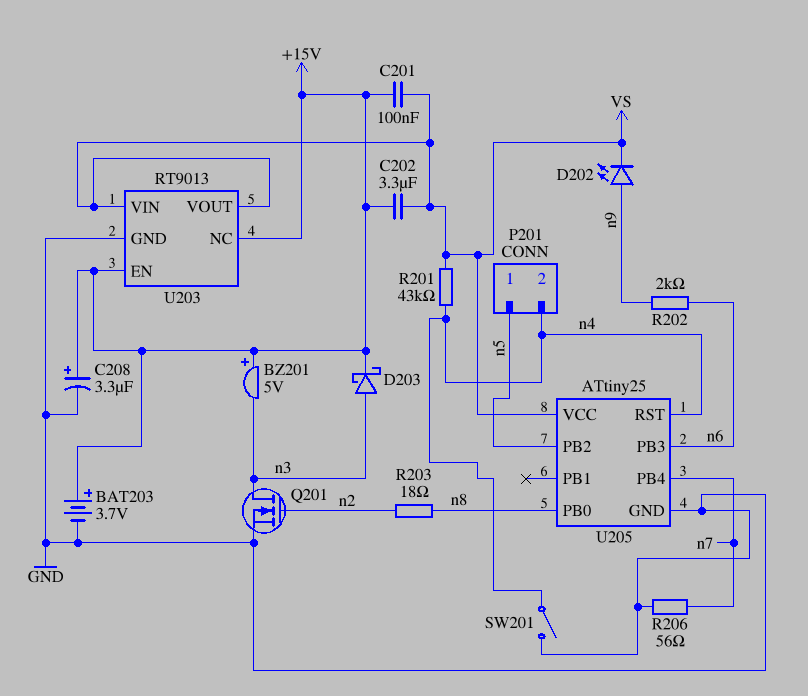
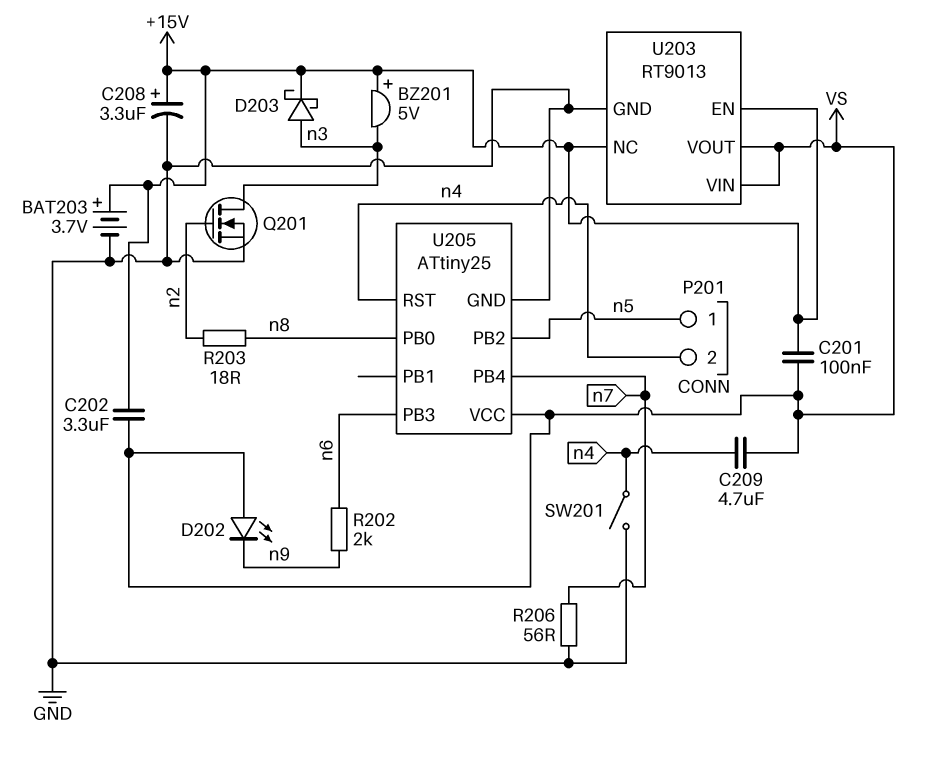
C209: none -> 4.7uF (VS, n4)
D202: LED (A n9, K VS) -> LED (A VS, K n9)
R201: 43k (VS, n4) -> none

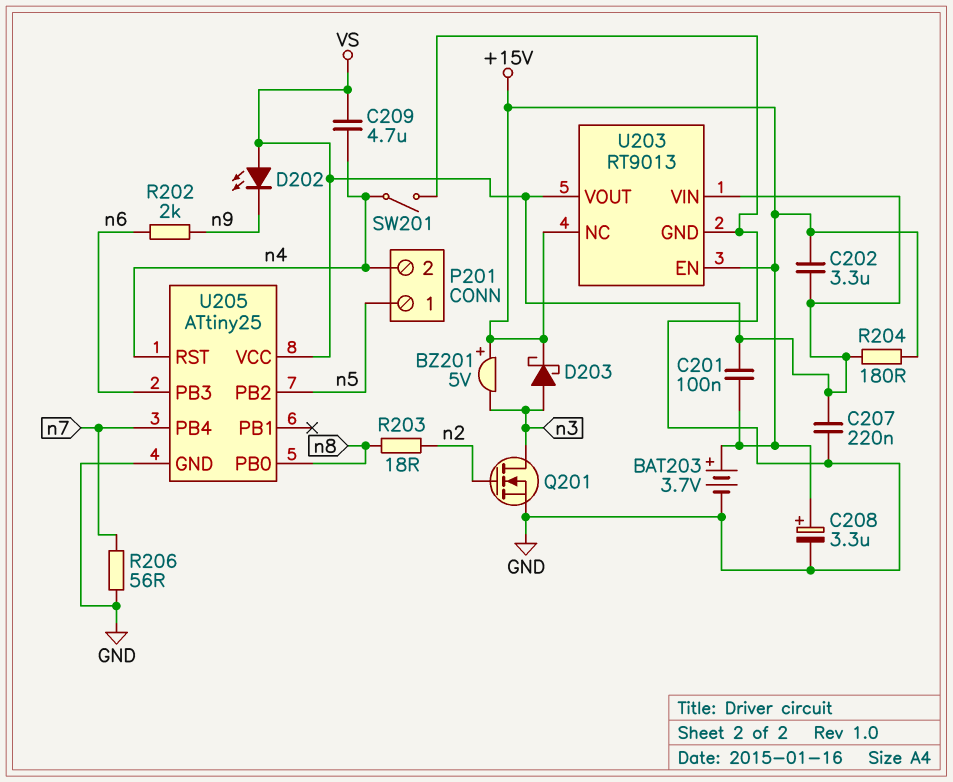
C207: none -> 220nF (GND, VS)
R204: none -> 180 (+15V, VS)

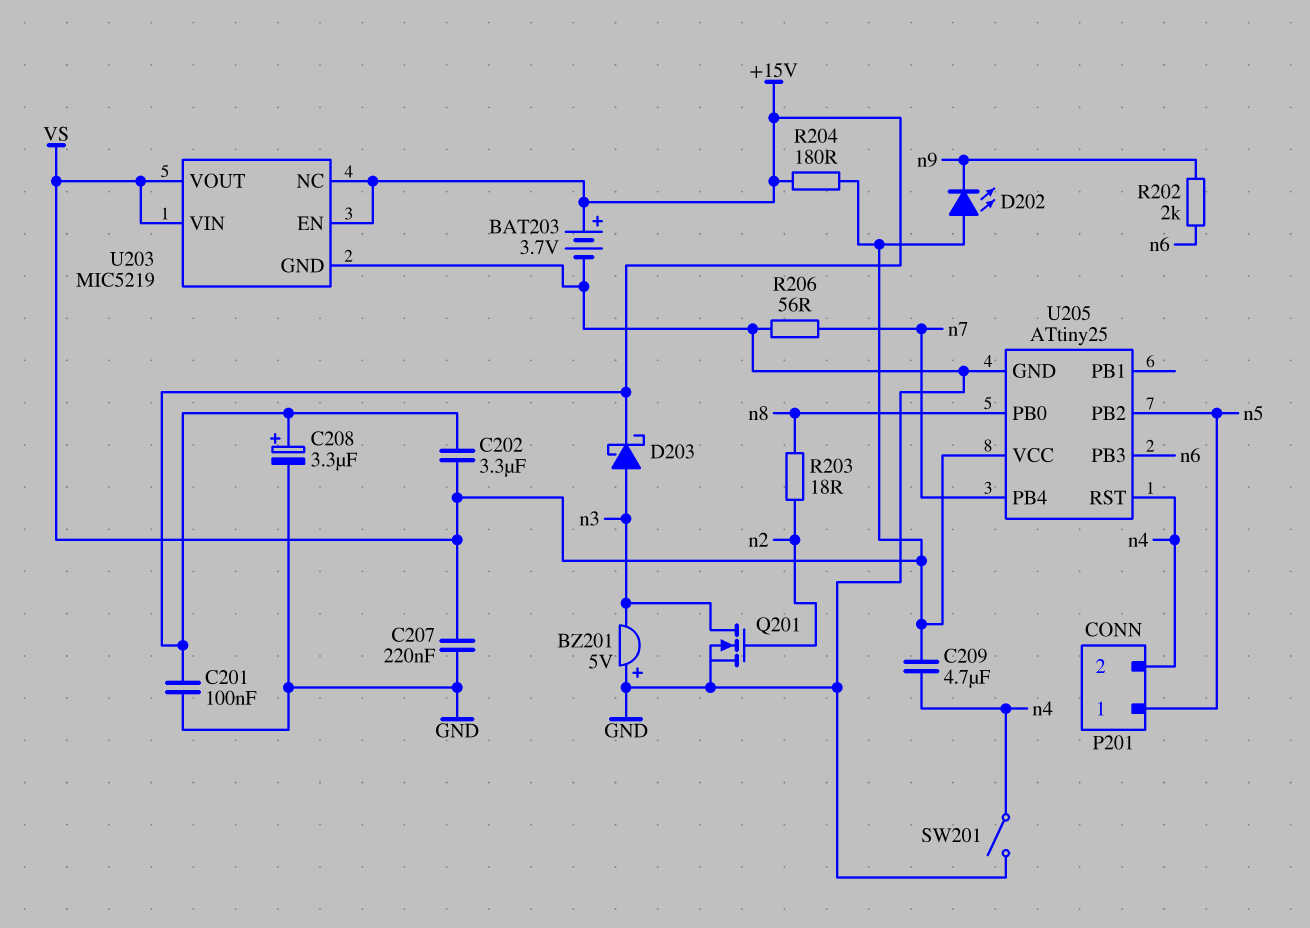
BZ201: buzzer 5V (plus +15V, minus n3) -> buzzer 5V (plus GND, minus n3)
C201: 100nF (+15V, VS) -> 100nF (+15V, GND)
U203: RT9013 -> MIC5219

